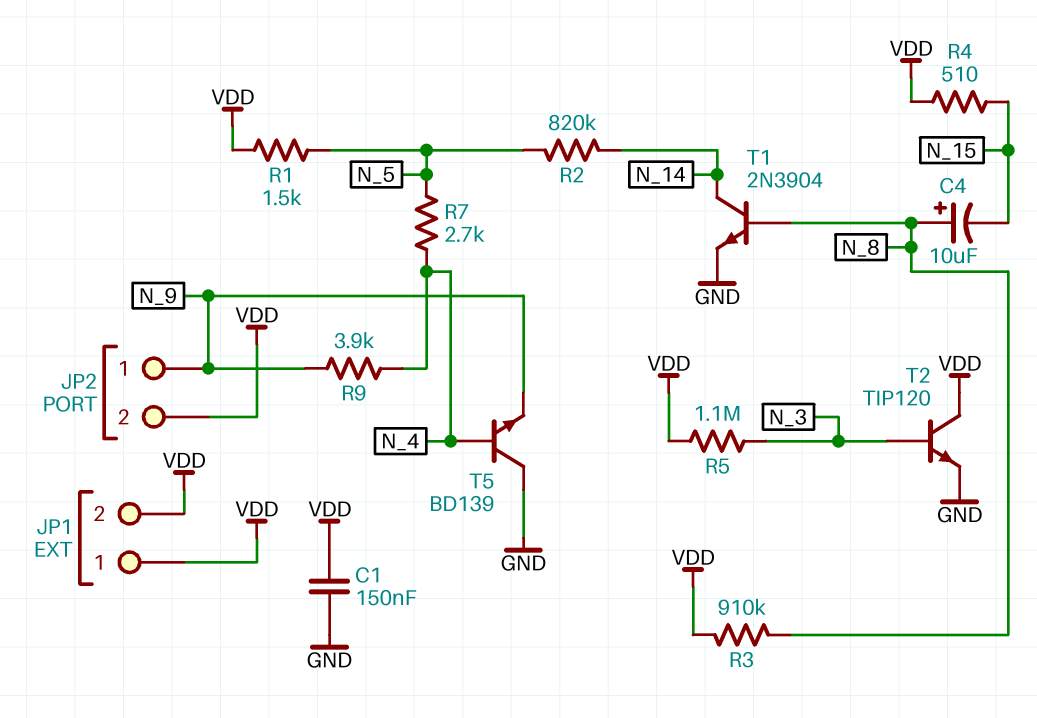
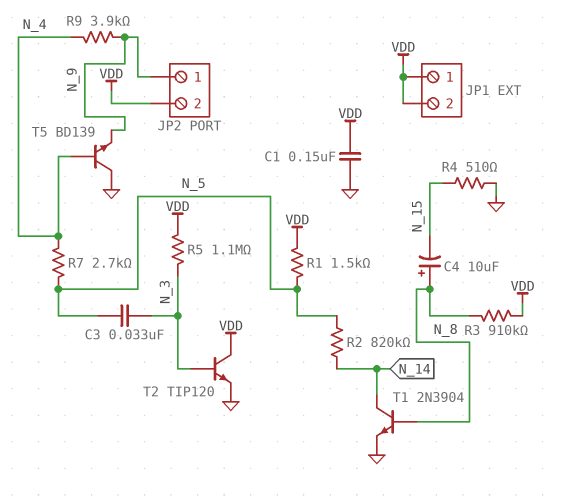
C3: none -> 33nF (N_3, N_5)
R4: 510 (N_15, VDD) -> 510 (GND, N_15)

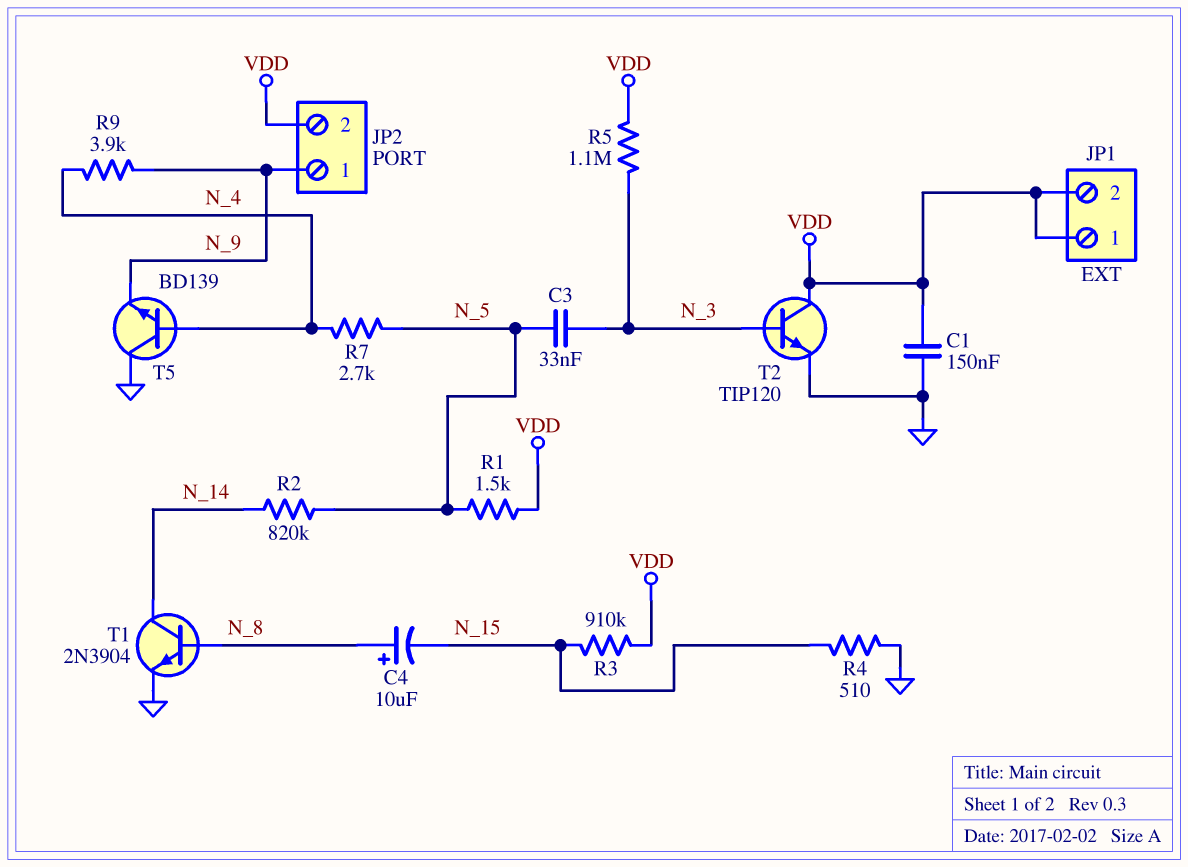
R3: 910k (N_8, VDD) -> 910k (N_15, VDD)

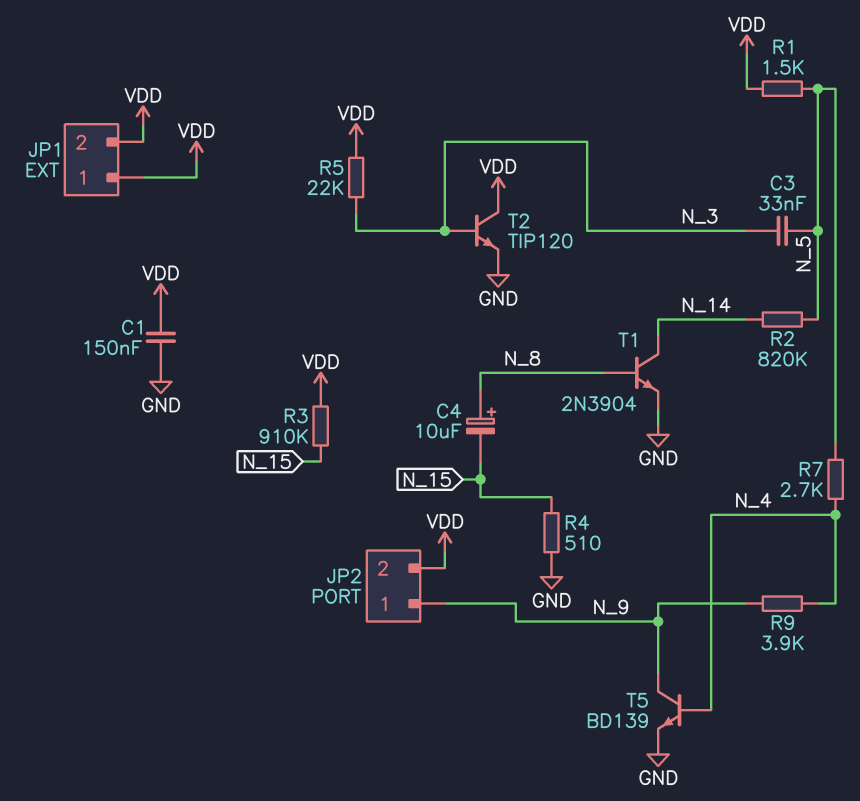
R5: 1.1M (N_3, VDD) -> 22k (N_3, VDD)
T5: NPN BD139 (B N_4, C GND, E N_9) -> NPN BD139 (B N_4, C N_9, E GND)

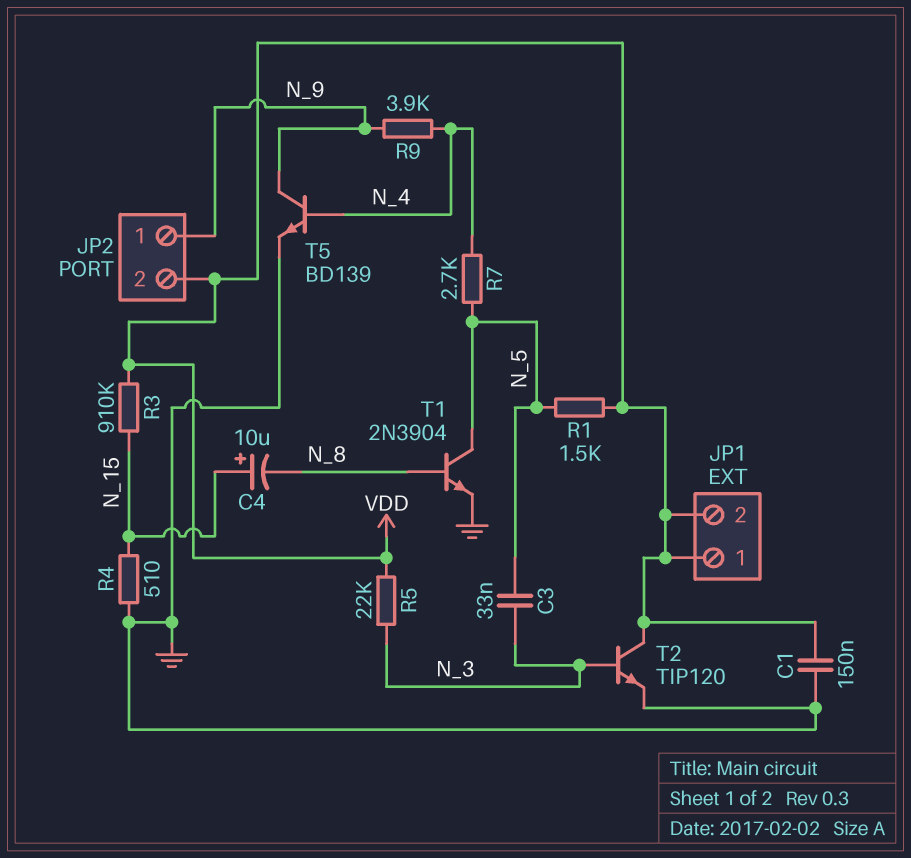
C4: 10uF (plus N_8, minus N_15) -> 10uF (plus N_15, minus N_8)
R2: 820k (N_5, N_14) -> none
T1: NPN 2N3904 (B N_8, C N_14, E GND) -> NPN 2N3904 (B N_8, C N_5, E GND)

